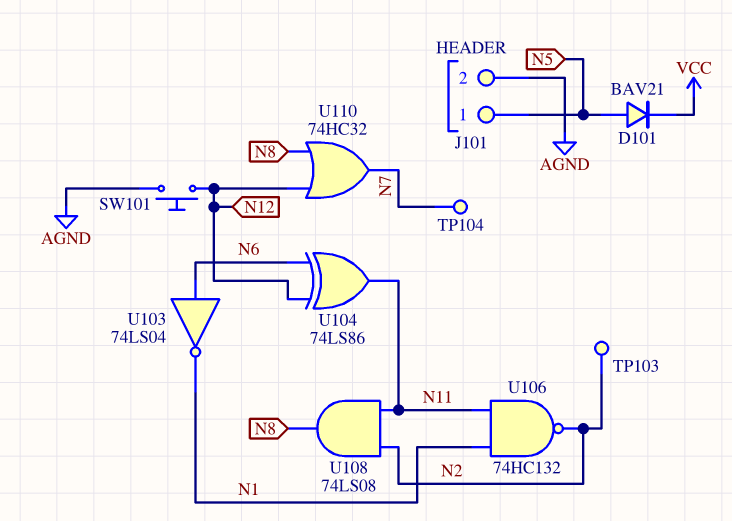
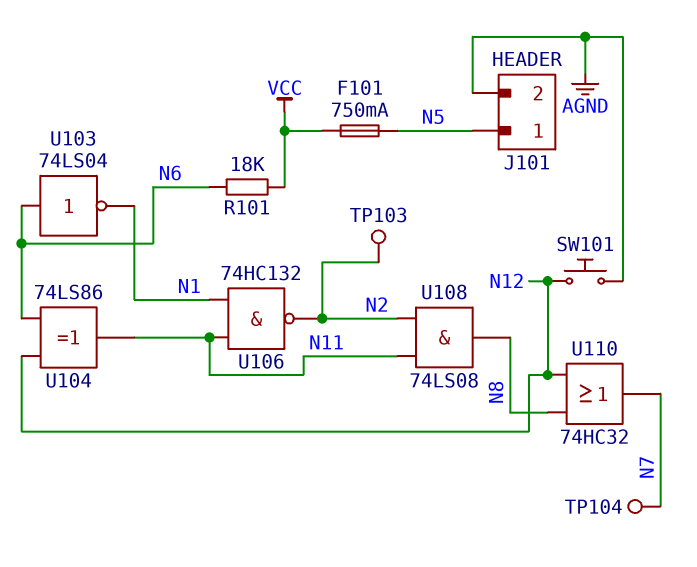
D101: diode BAV21 (A N5, K VCC) -> none
F101: none -> 750mA (N5, VCC)
R101: none -> 18k (N6, VCC)

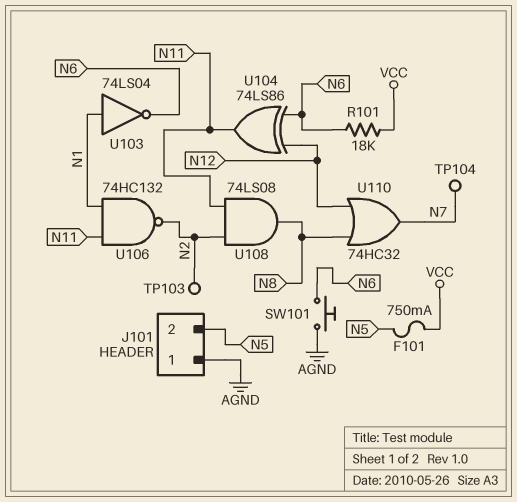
J101 pin 1: N5 -> AGND
J101 pin 2: AGND -> N5
SW101: button (AGND, N12) -> button (AGND, N6)
U103: NOT 74LS04 (in N6, out N1) -> NOT 74LS04 (in N1, out N6)

